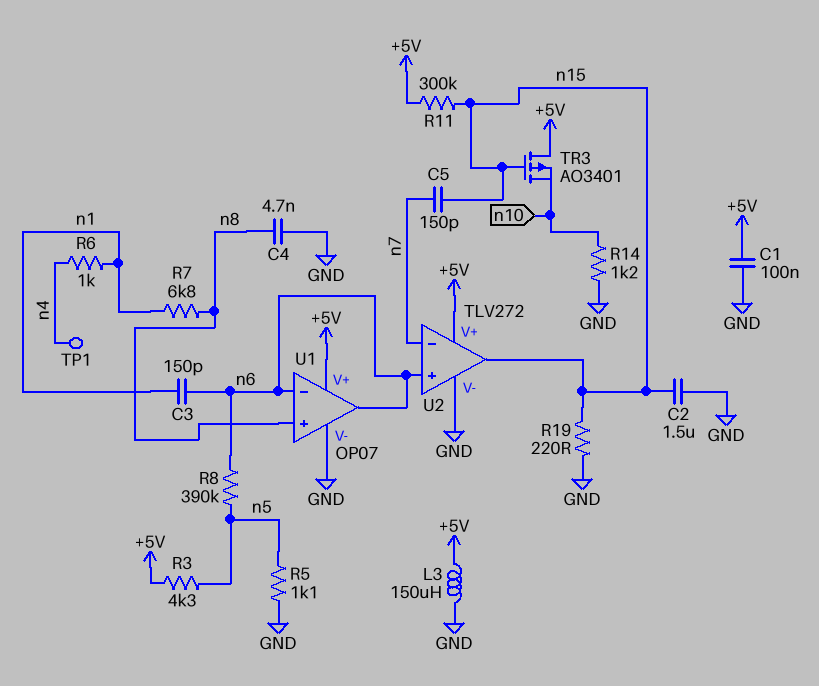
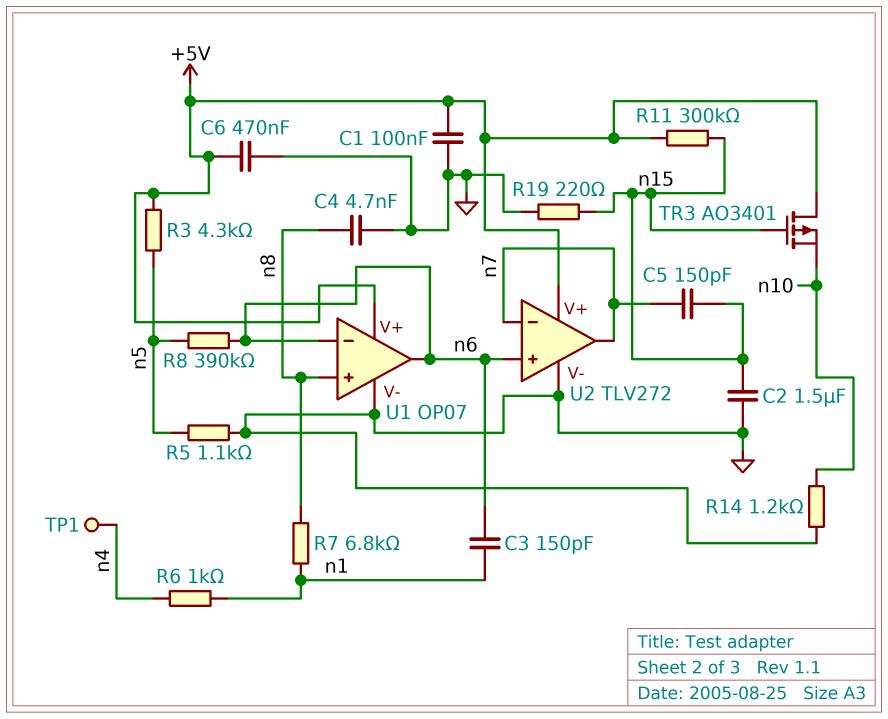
C6: none -> 470nF (+5V, GND)
L3: 150uH (+5V, GND) -> none
U2 pin out: n15 -> n7

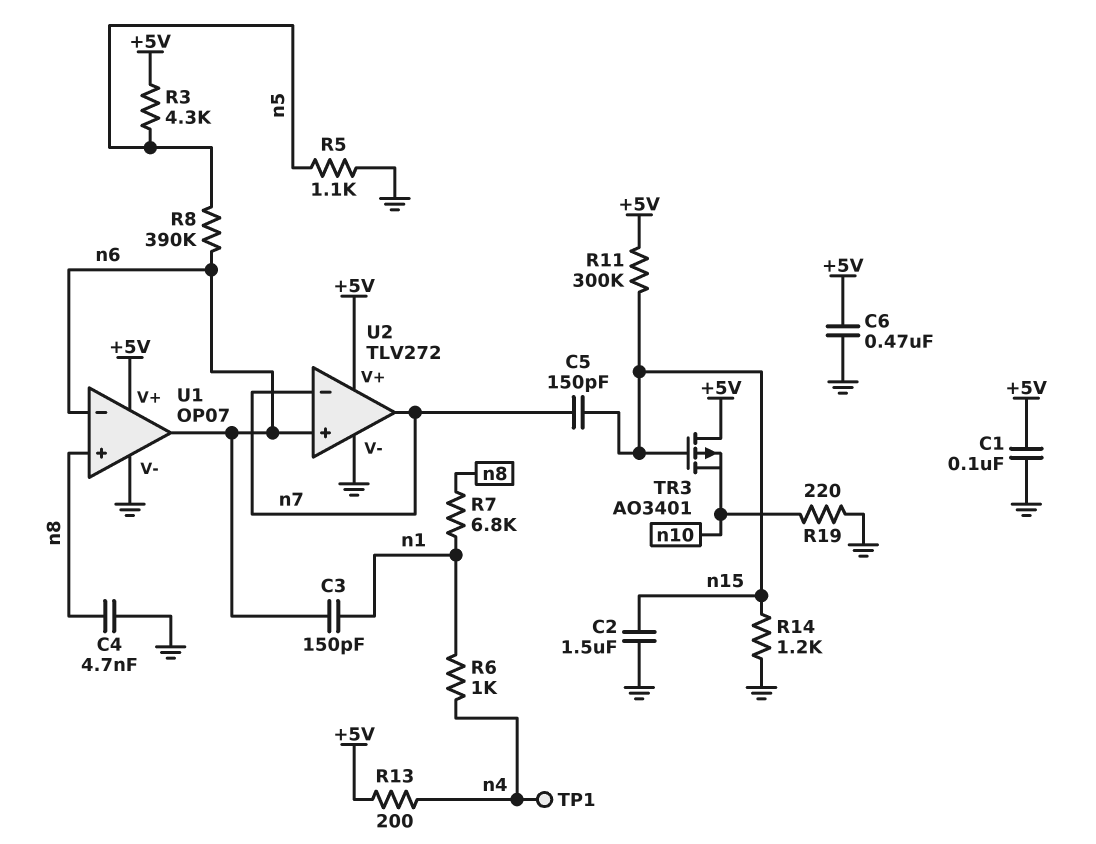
R13: none -> 200 (+5V, n4)
R14: 1.2k (GND, n10) -> 1.2k (GND, n15)
R19: 220 (GND, n15) -> 220 (GND, n10)

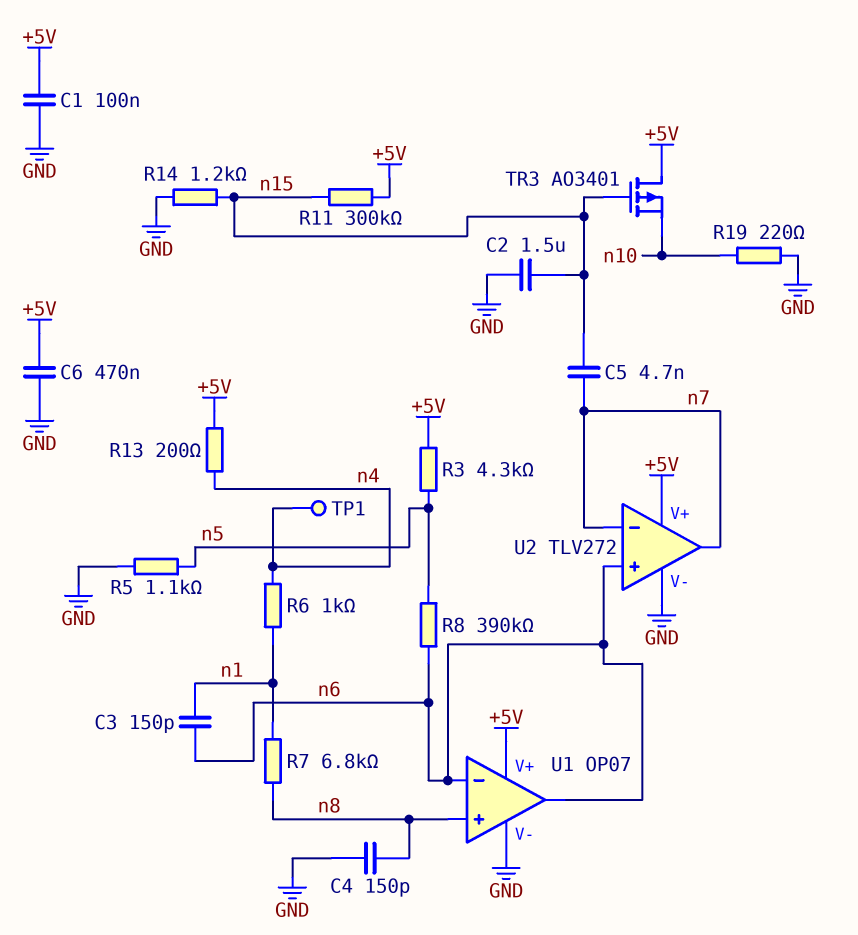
C4: 4.7nF (GND, n8) -> 150pF (GND, n8)
C5: 150pF (n7, n15) -> 4.7nF (n7, n15)

